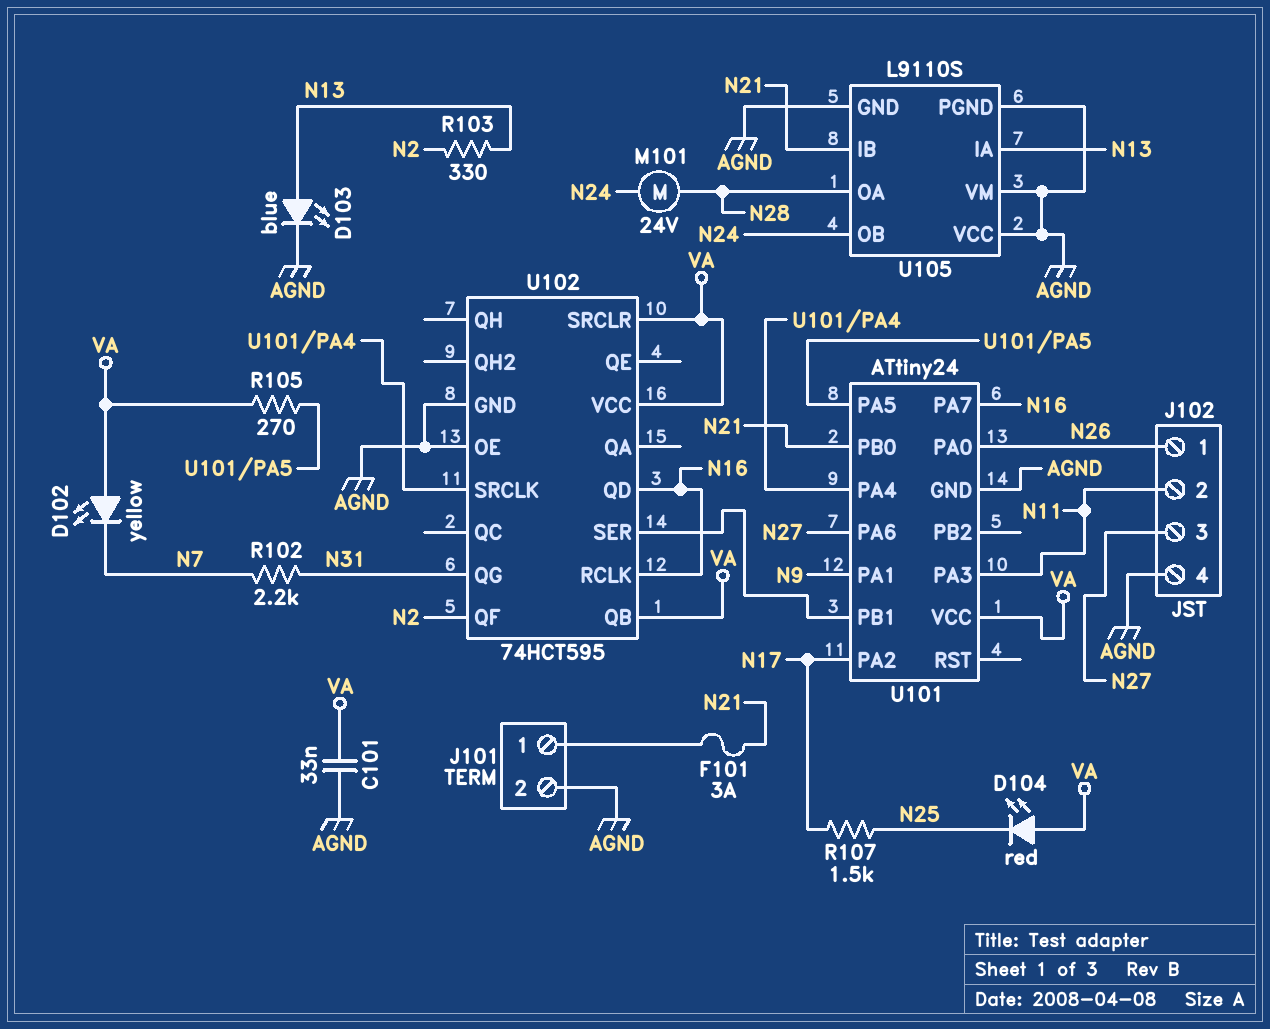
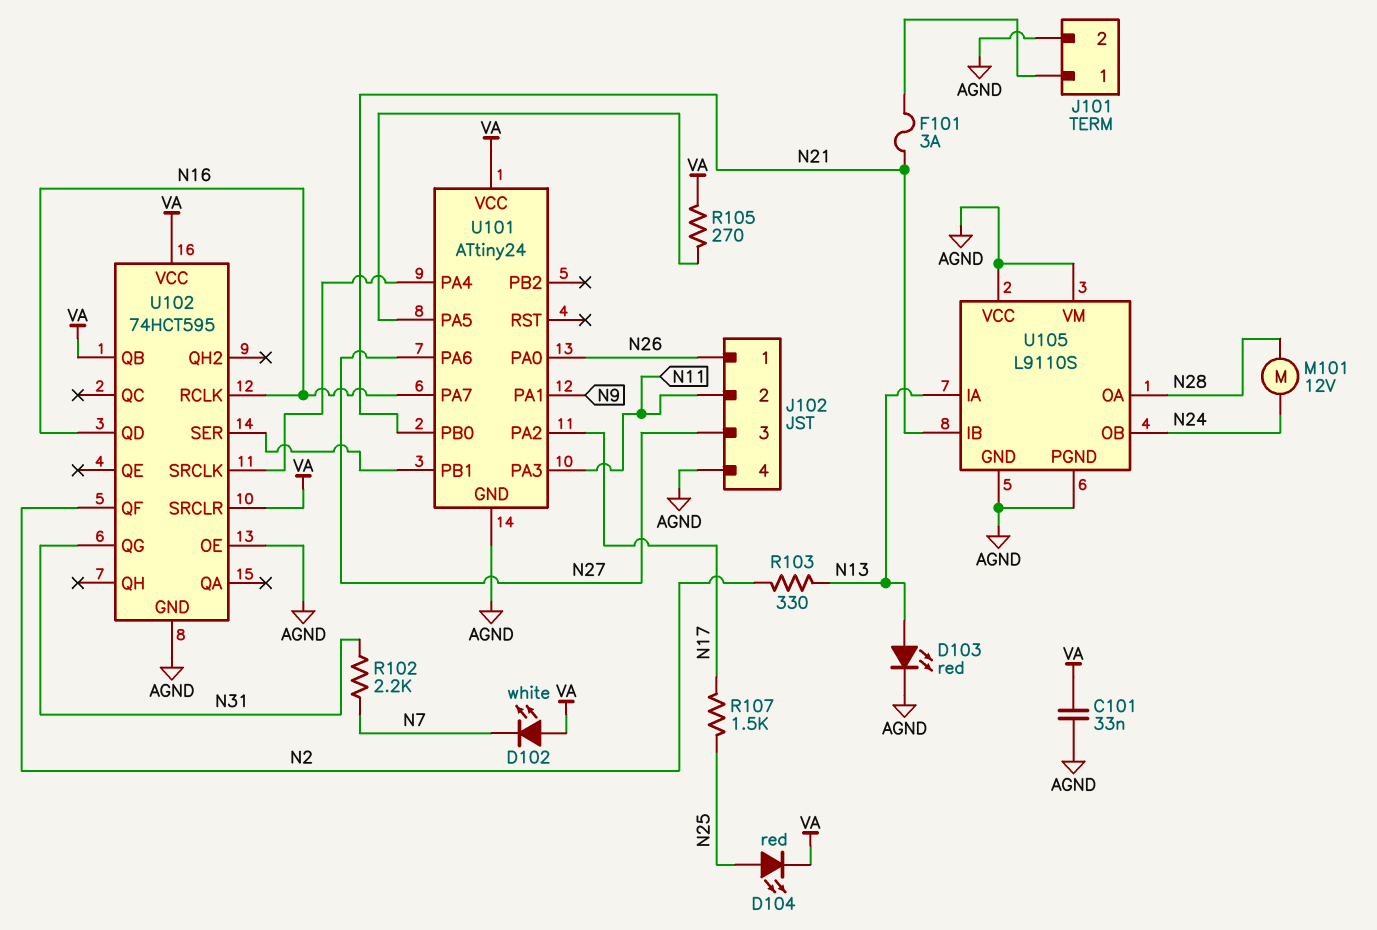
D102: LED yellow (A VA, K N7) -> LED white (A VA, K N7)
D103: LED blue (A N13, K AGND) -> LED red (A N13, K AGND)
D104: LED red (A VA, K N25) -> LED red (A N25, K VA)
M101: motor 24V (N24, N28) -> motor 12V (N24, N28)

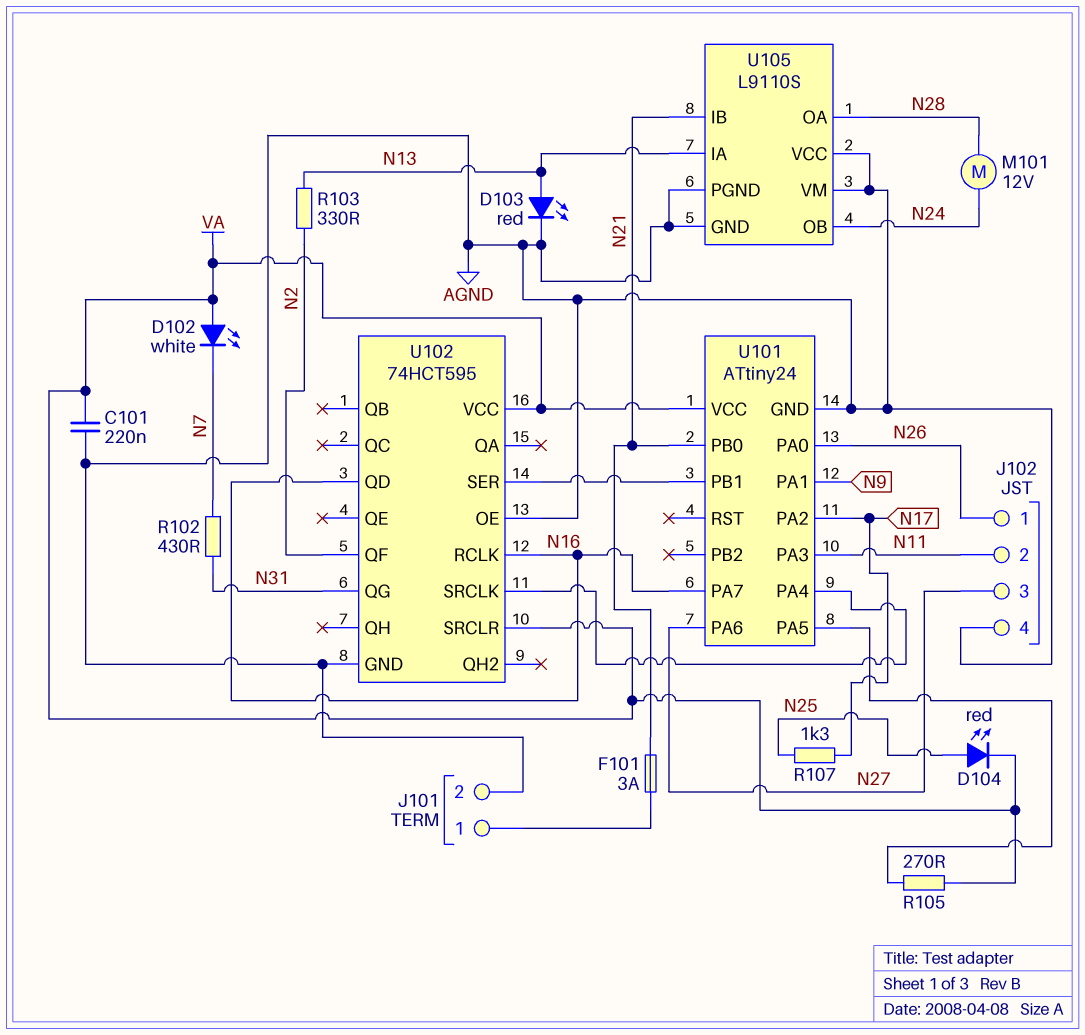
C101: 33nF (AGND, VA) -> 220nF (AGND, VA)
R102: 2.2k (N7, N31) -> 430 (N7, N31)
R107: 1.5k (N17, N25) -> 1.3k (N17, N25)
U102 pin QB: VA -> none

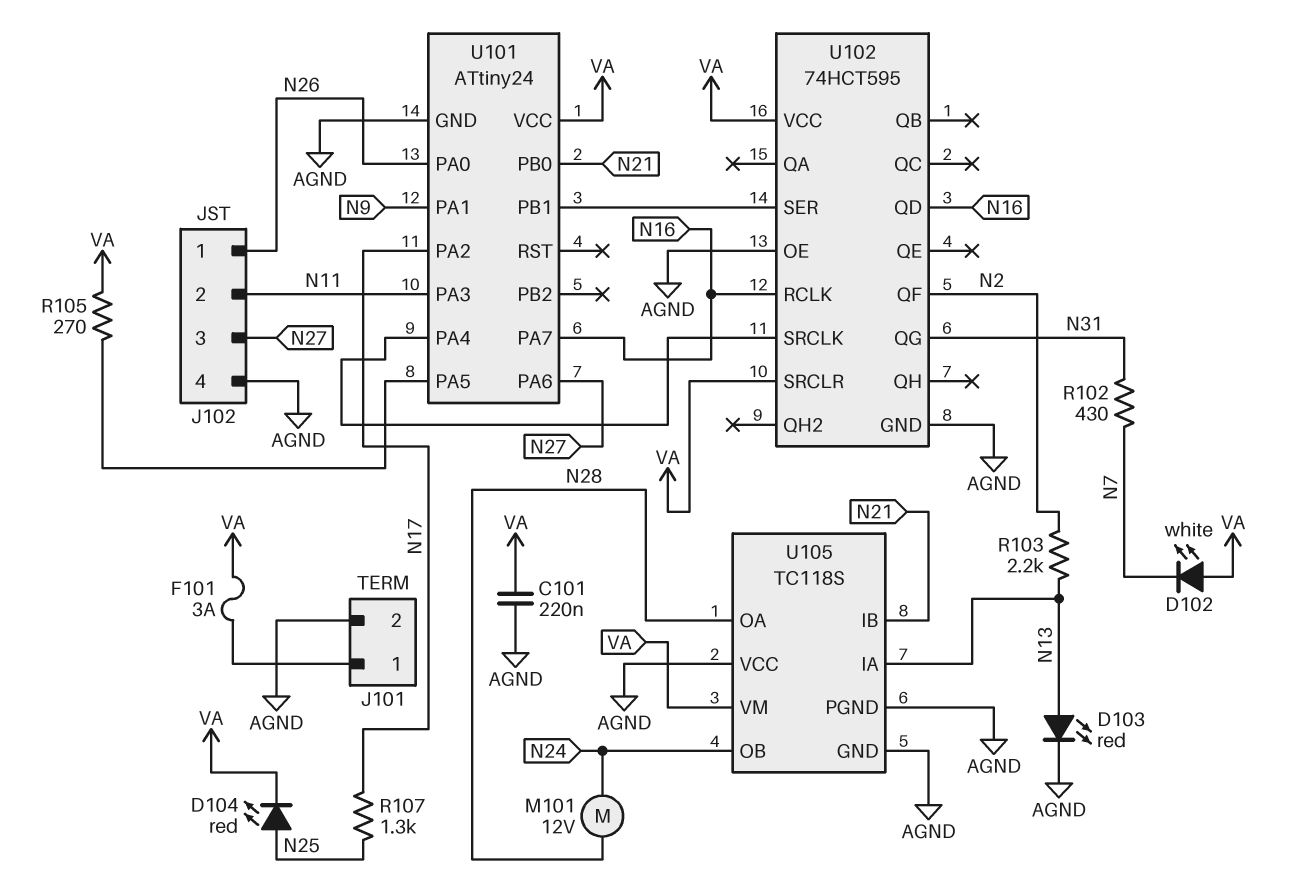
F101: 3A (J101/1, N21) -> 3A (J101/1, VA)
R103: 330 (N2, N13) -> 2.2k (N2, N13)
U105: L9110S -> TC118S
U105 pin VM: AGND -> VA

